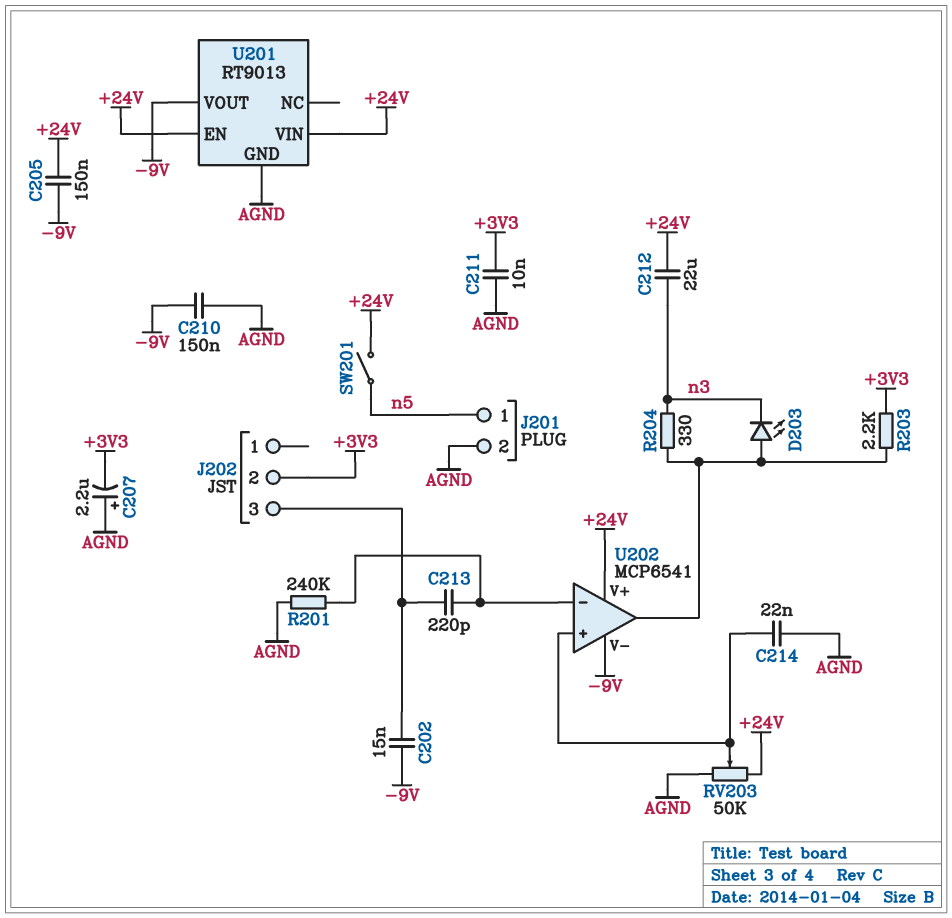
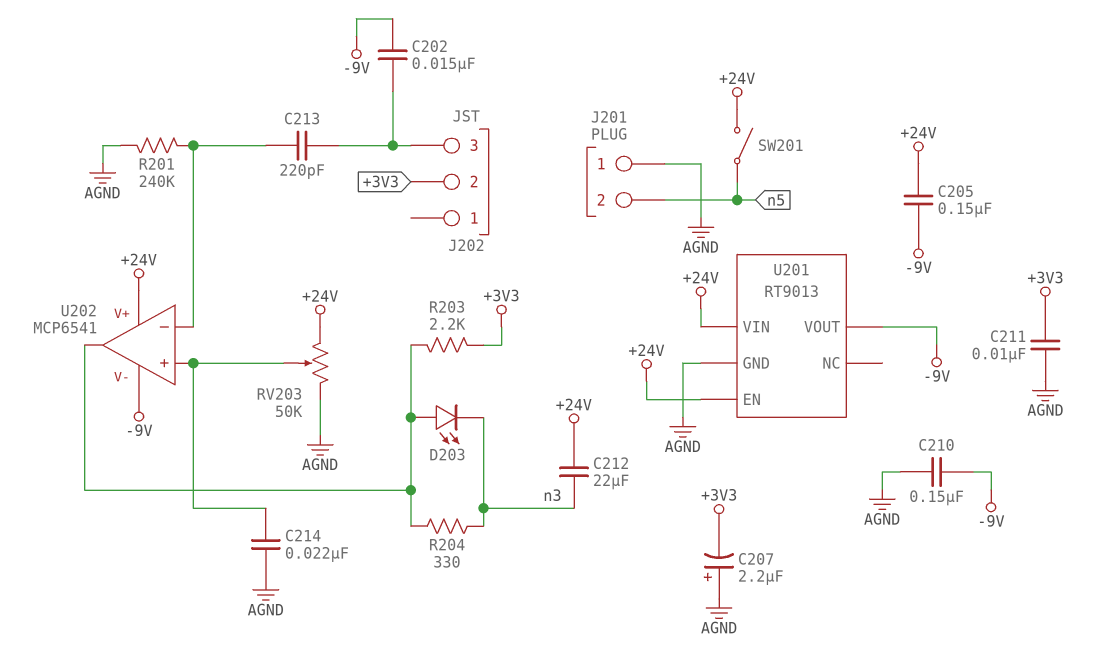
J201 pin 1: n5 -> AGND
J201 pin 2: AGND -> n5

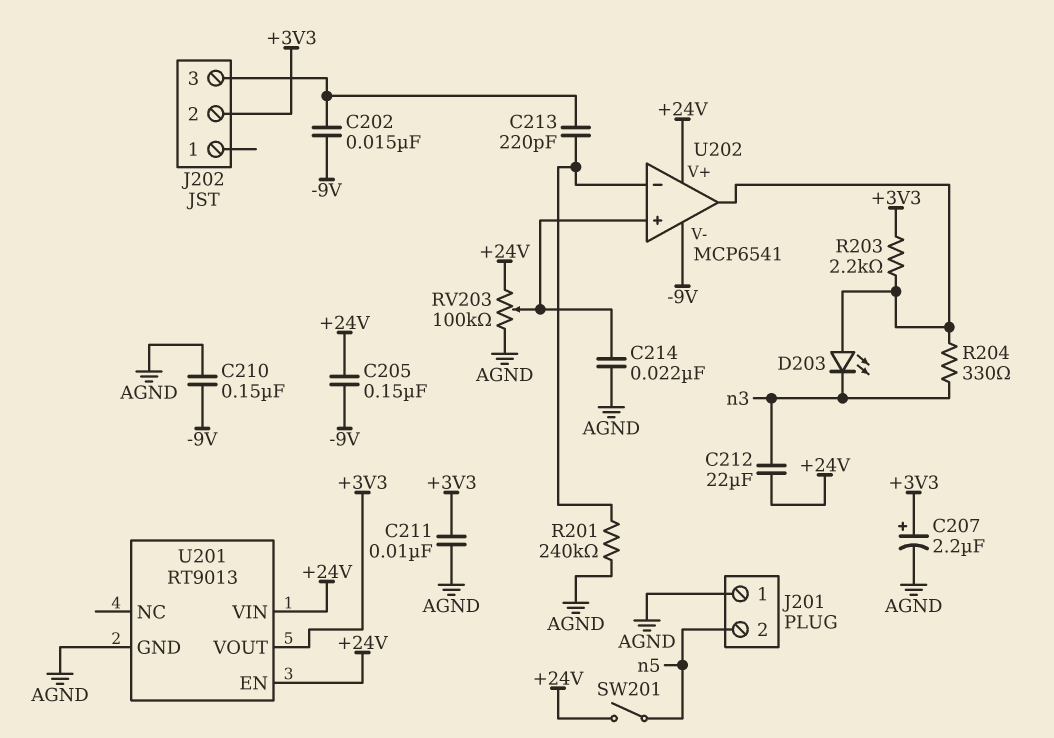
C207: 2.2uF (plus AGND, minus +3V3) -> 2.2uF (plus +3V3, minus AGND)
RV203: 50k (+24V, AGND, wiper U202/in+) -> 100k (+24V, AGND, wiper U202/in+)
U201 pin VOUT: -9V -> +3V3

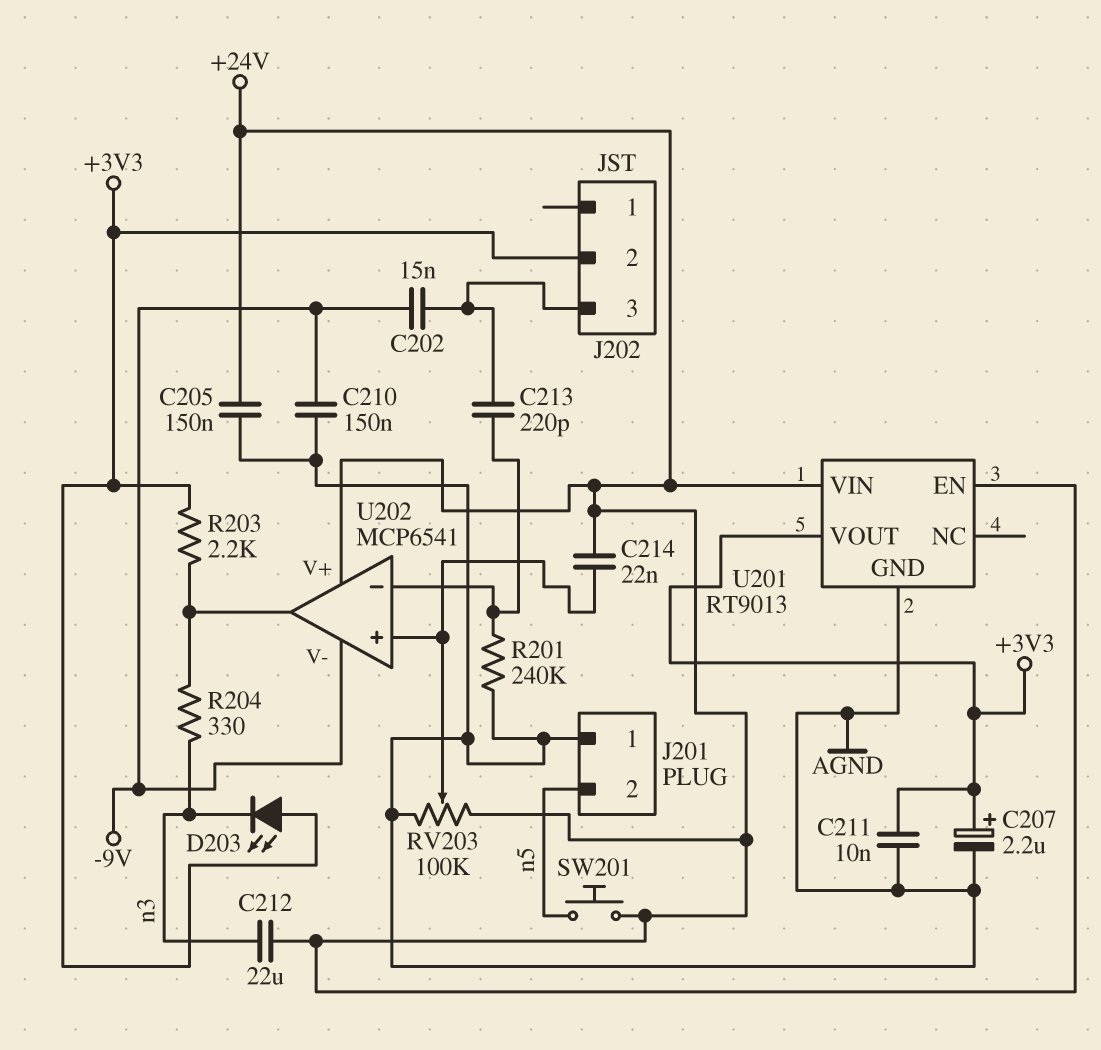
C205: 150nF (+24V, -9V) -> 150nF (+24V, AGND)
C214: 22nF (AGND, U202/in+) -> 22nF (+24V, U202/in+)
D203: LED (A U202/out, K n3) -> LED (A +3V3, K n3)
SW201: switch (+24V, n5) -> button (+24V, n5)

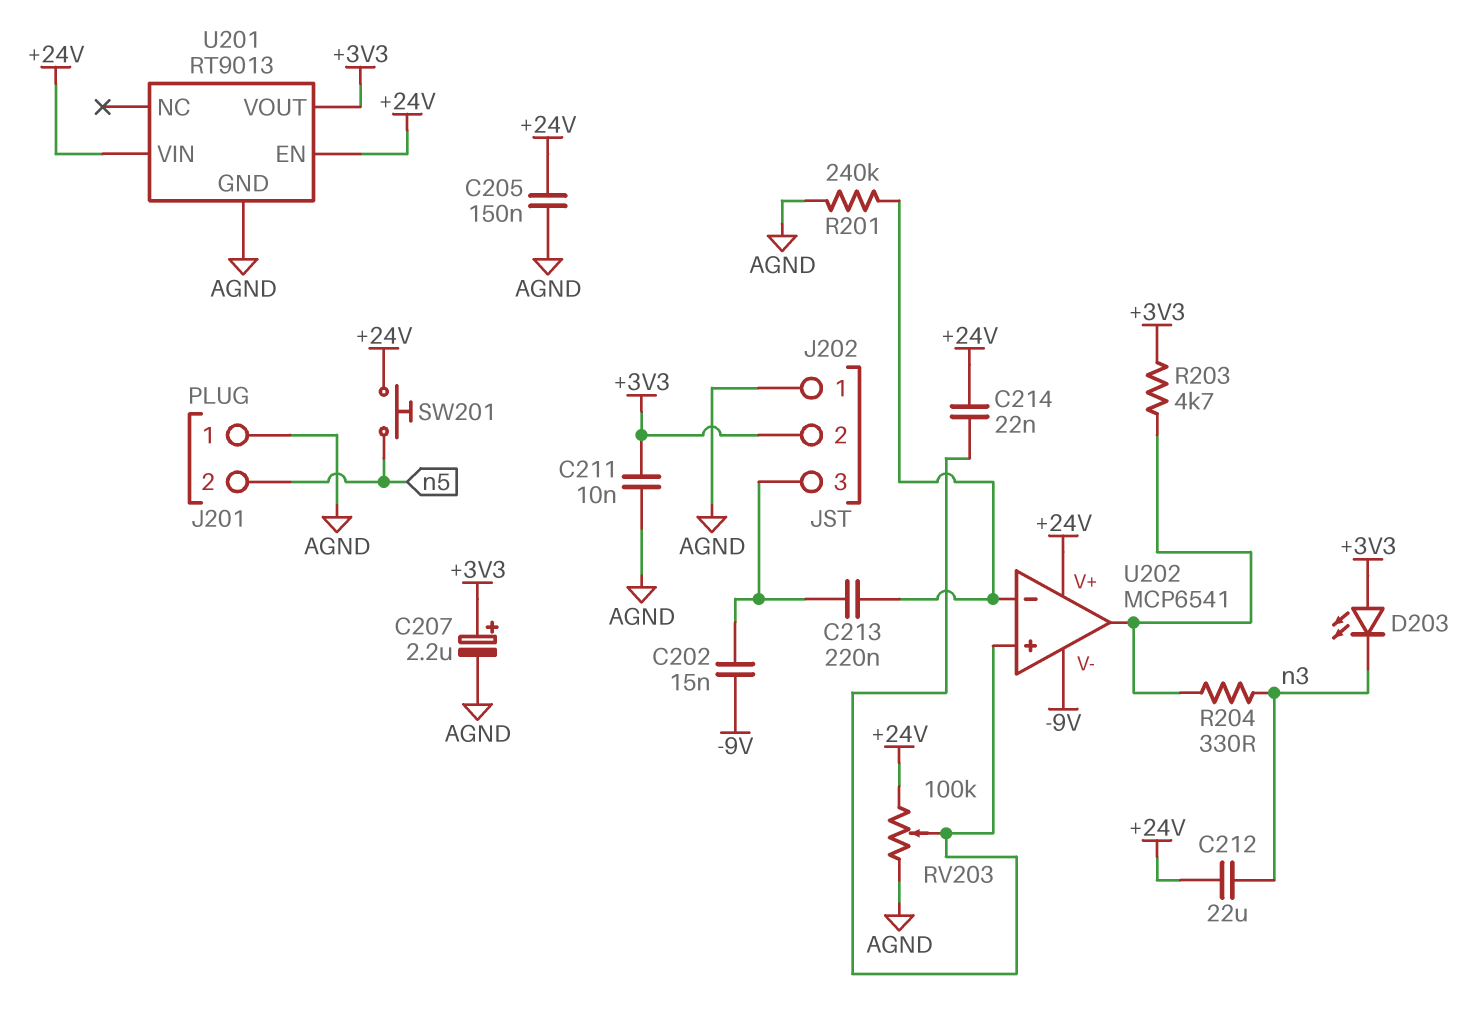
C210: 150nF (-9V, AGND) -> none
C213: 220pF (J202/3, U202/in-) -> 220nF (J202/3, U202/in-)
J202 pin 1: none -> AGND
R203: 2.2k (+3V3, U202/out) -> 4.7k (+3V3, U202/out)

